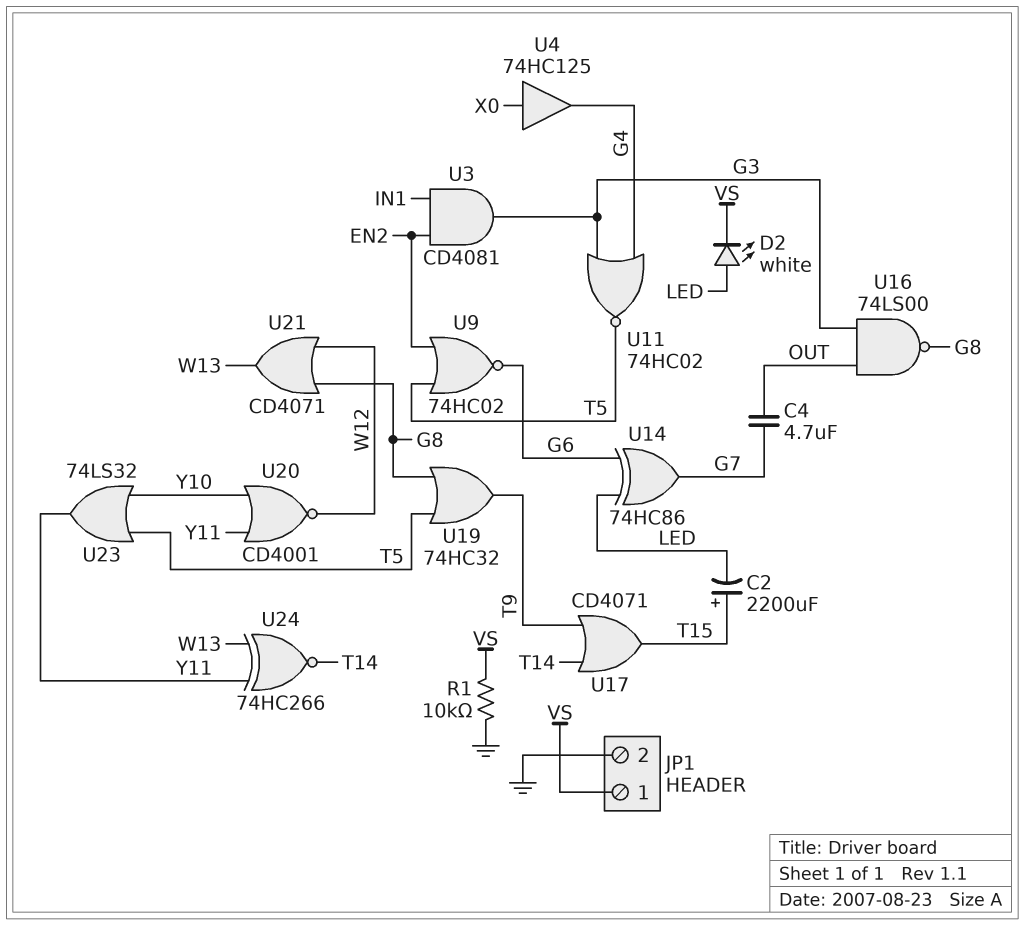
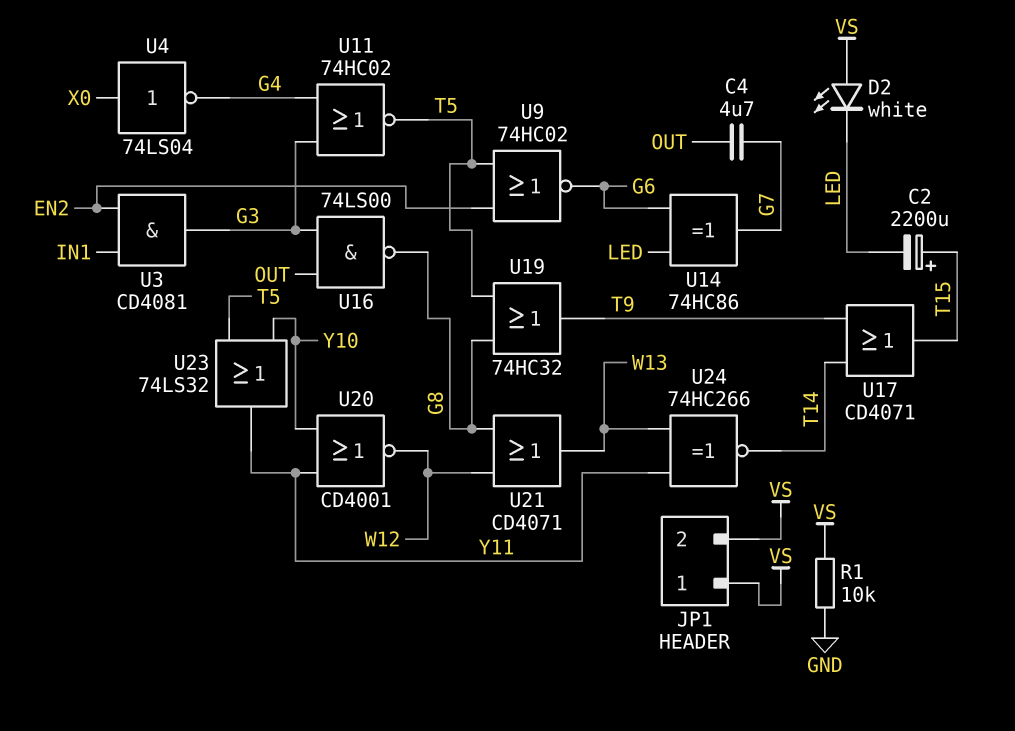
D2: LED white (A LED, K VS) -> LED white (A VS, K LED)
JP1 pin 2: GND -> VS
U4: buffer 74HC125 (in X0, out G4) -> NOT 74LS04 (in X0, out G4)

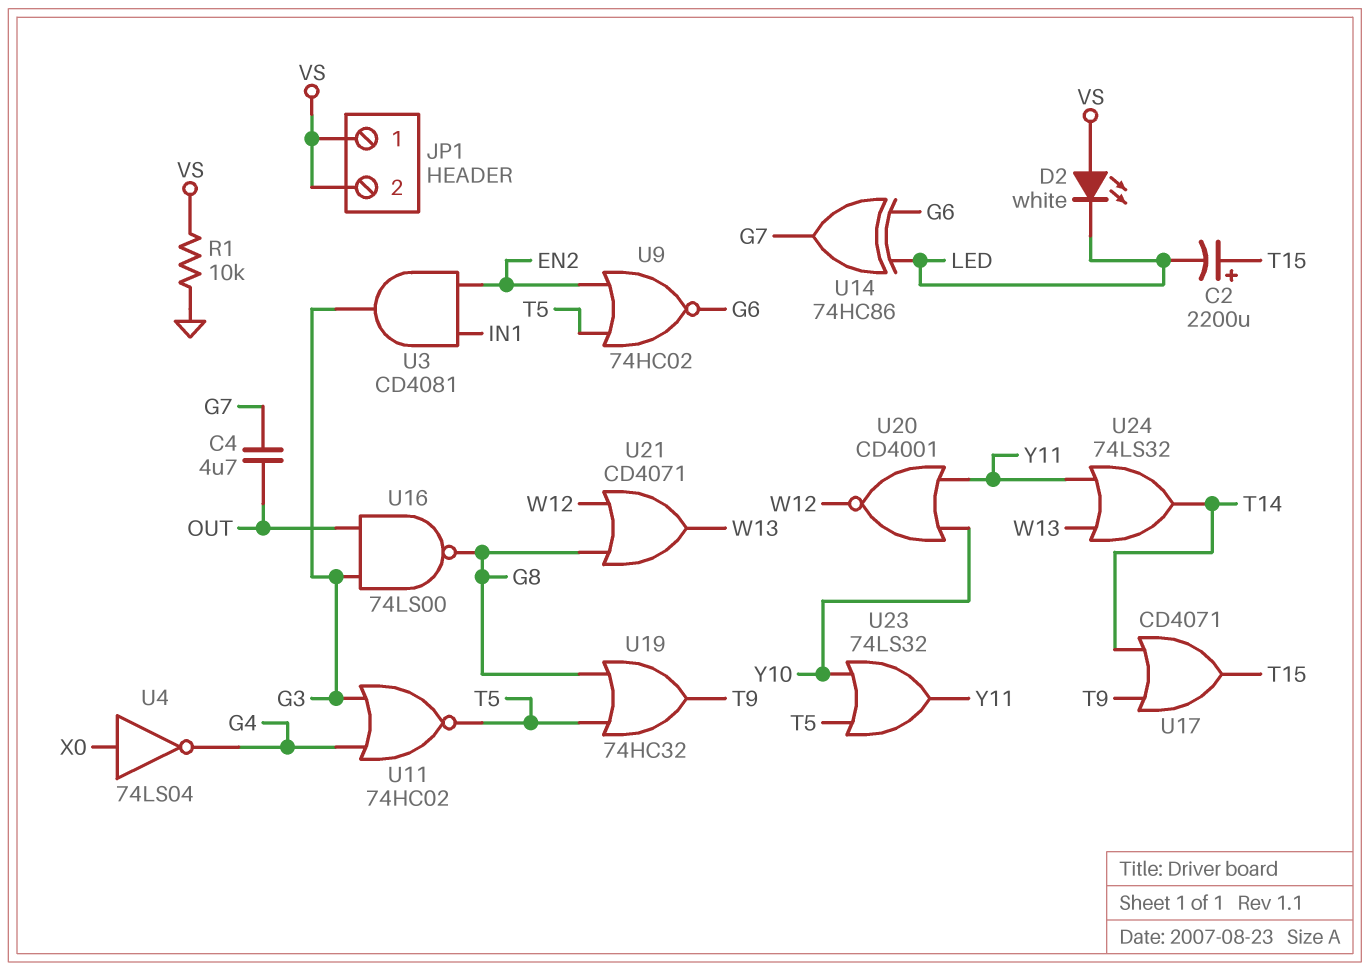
U24: XNOR 74HC266 (in W13, in Y11, out T14) -> OR 74LS32 (in W13, in Y11, out T14)

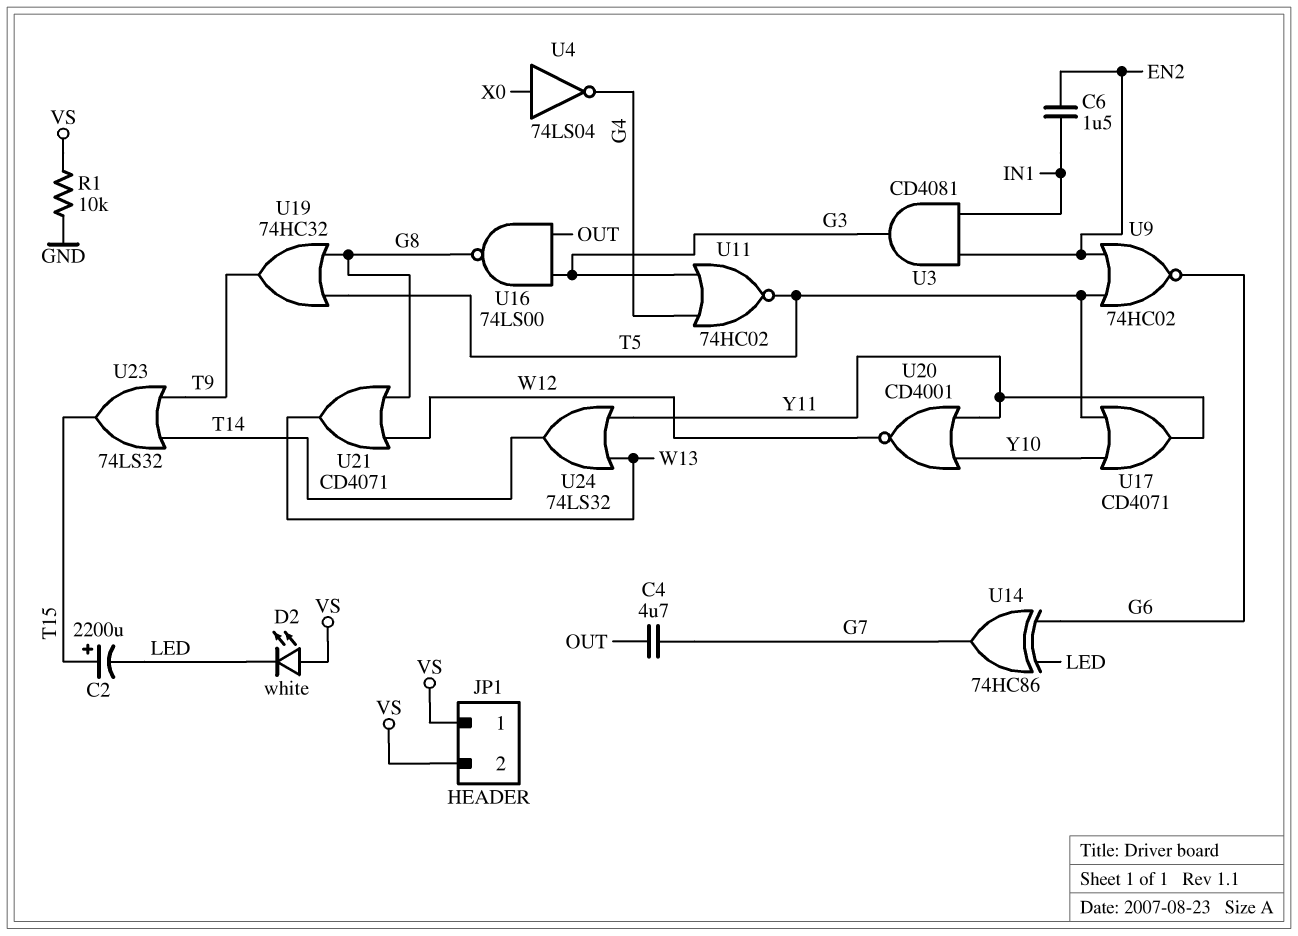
C6: none -> 1.5uF (EN2, IN1)
U17: OR CD4071 (in T9, in T14, out T15) -> OR CD4071 (in T5, in Y10, out Y11)
U23: OR 74LS32 (in T5, in Y10, out Y11) -> OR 74LS32 (in T9, in T14, out T15)

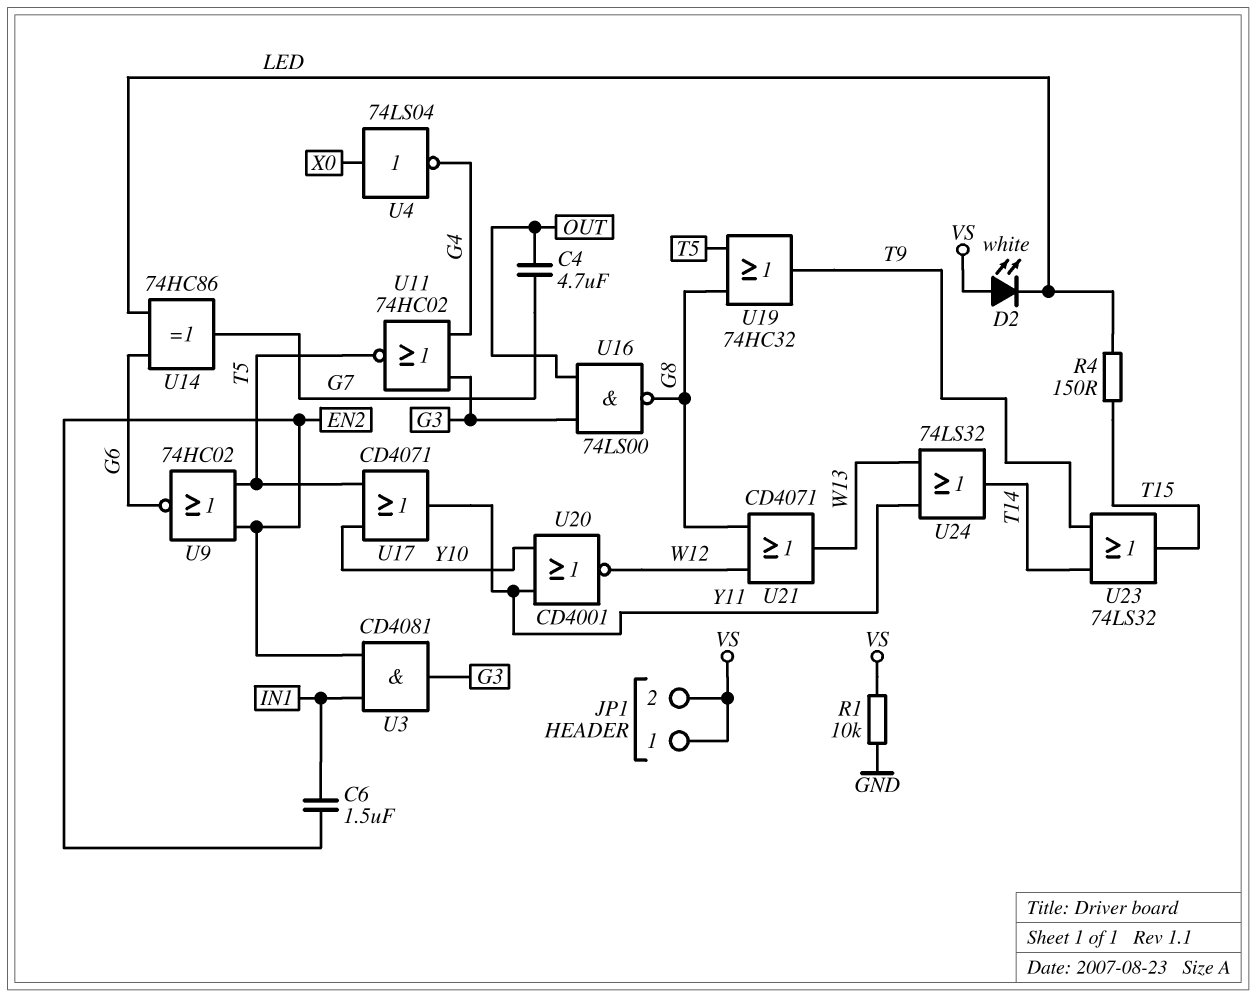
C2: 2200uF (plus T15, minus LED) -> none
R4: none -> 150 (LED, T15)

